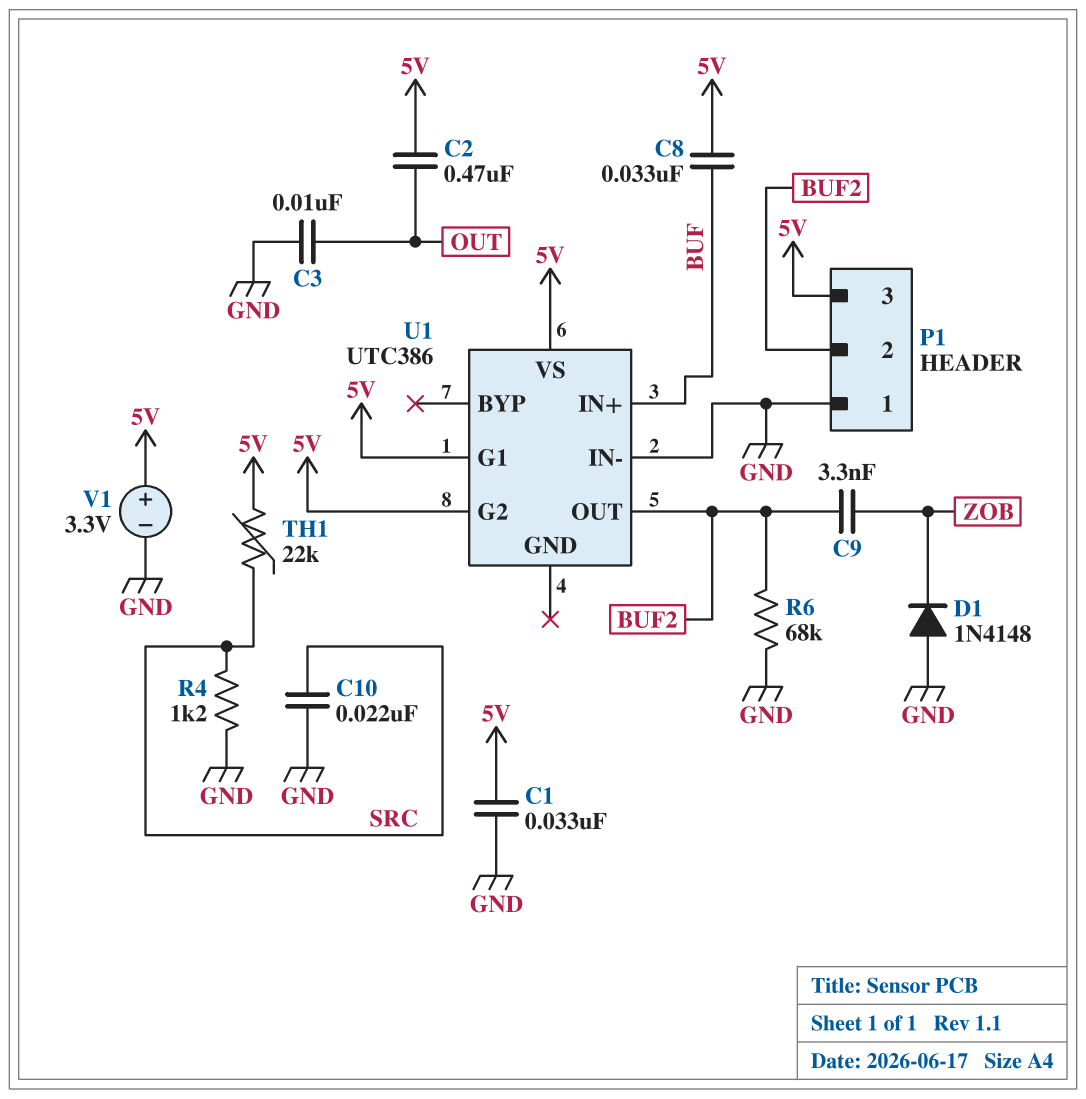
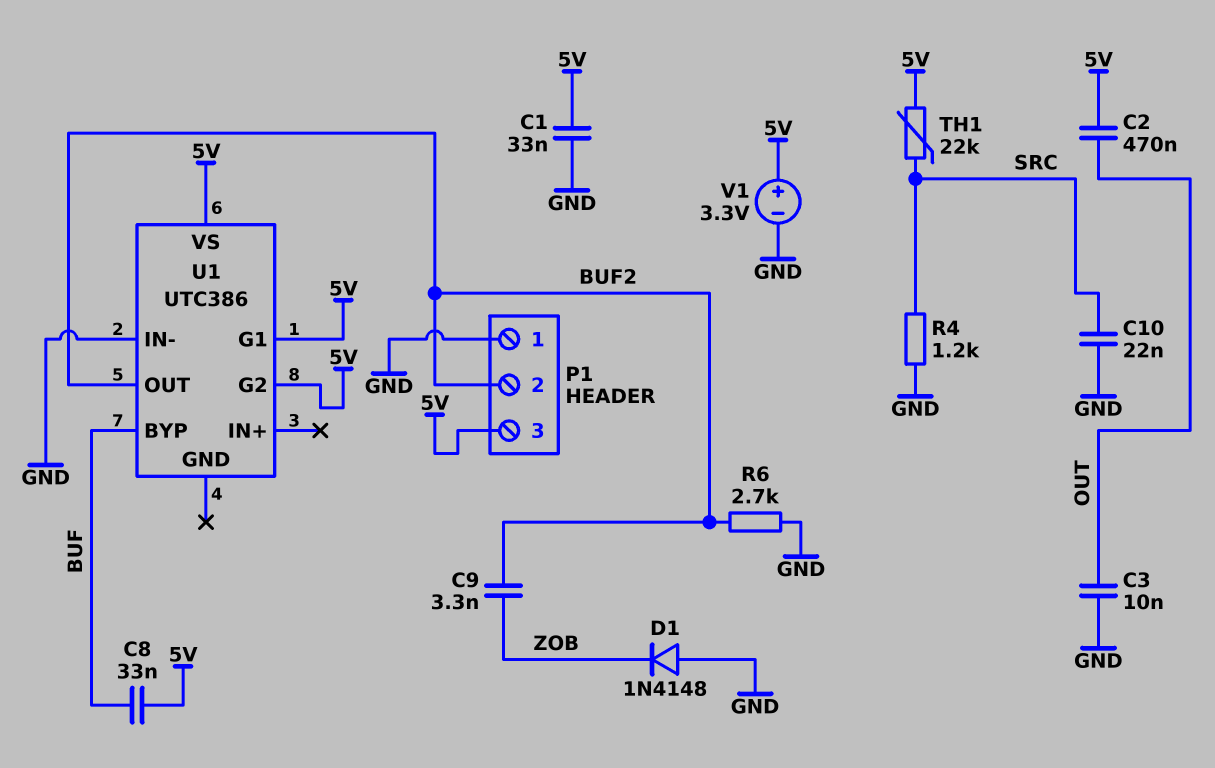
R6: 68k (BUF2, GND) -> 2.7k (BUF2, GND)
U1 pin BYP: none -> BUF
U1 pin IN+: BUF -> none

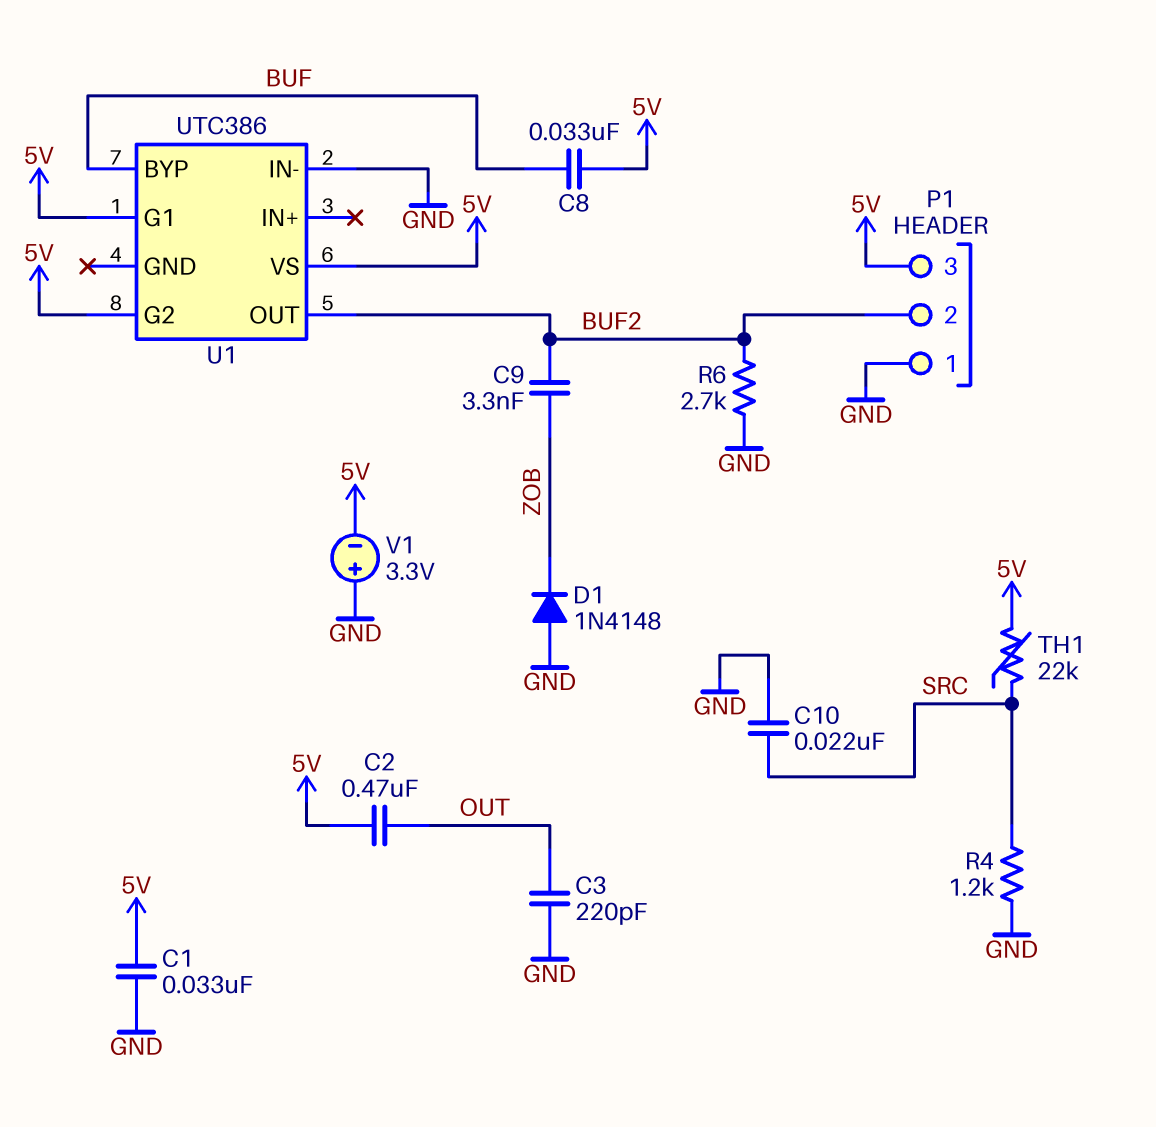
C3: 10nF (GND, OUT) -> 220pF (GND, OUT)
V1: 3.3V (plus 5V, minus GND) -> 3.3V (plus GND, minus 5V)

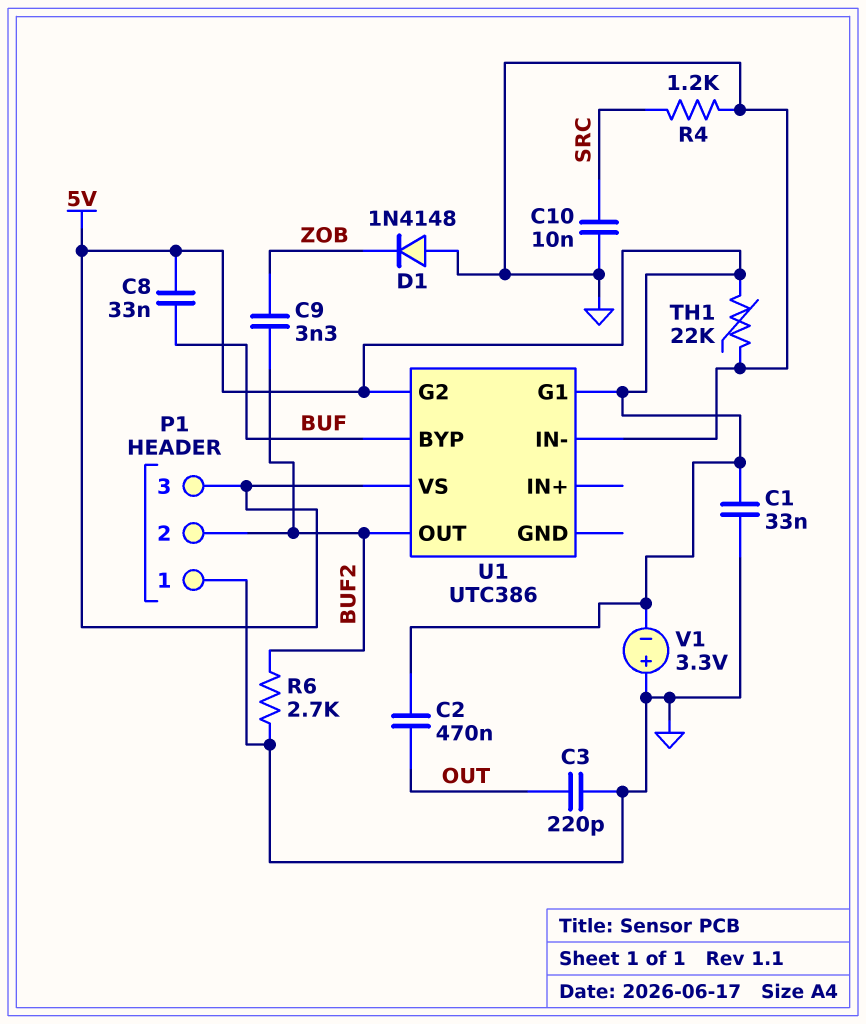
C10: 22nF (GND, SRC) -> 10nF (GND, SRC)
TH1: 22k (5V, SRC) -> 22k (5V, GND)

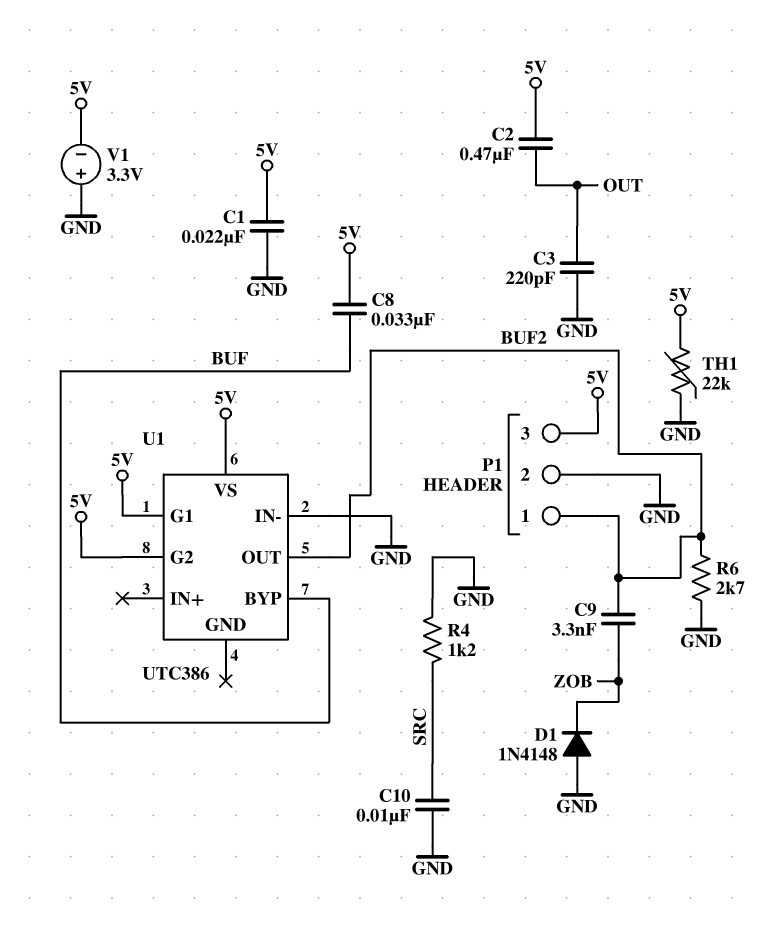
C1: 33nF (5V, GND) -> 22nF (5V, GND)
P1 pin 1: GND -> BUF2
P1 pin 2: BUF2 -> GND

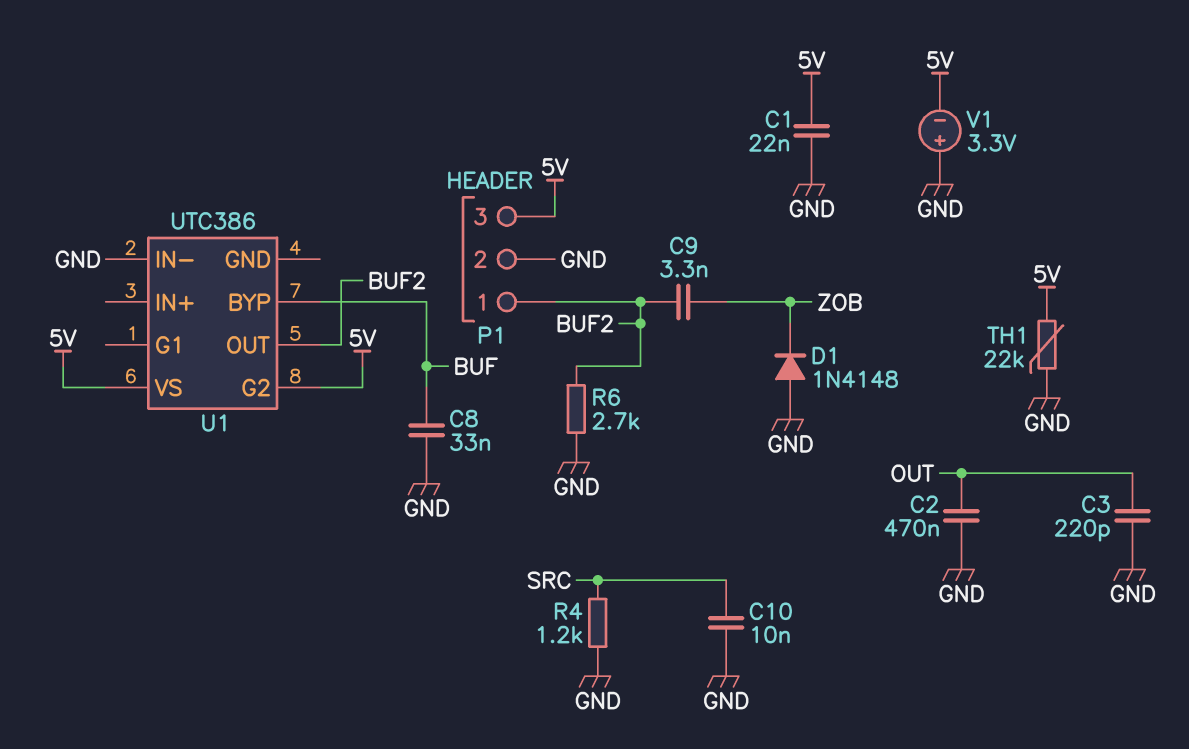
C2: 470nF (5V, OUT) -> 470nF (GND, OUT)
C8: 33nF (5V, BUF) -> 33nF (BUF, GND)
U1 pin G1: 5V -> none

